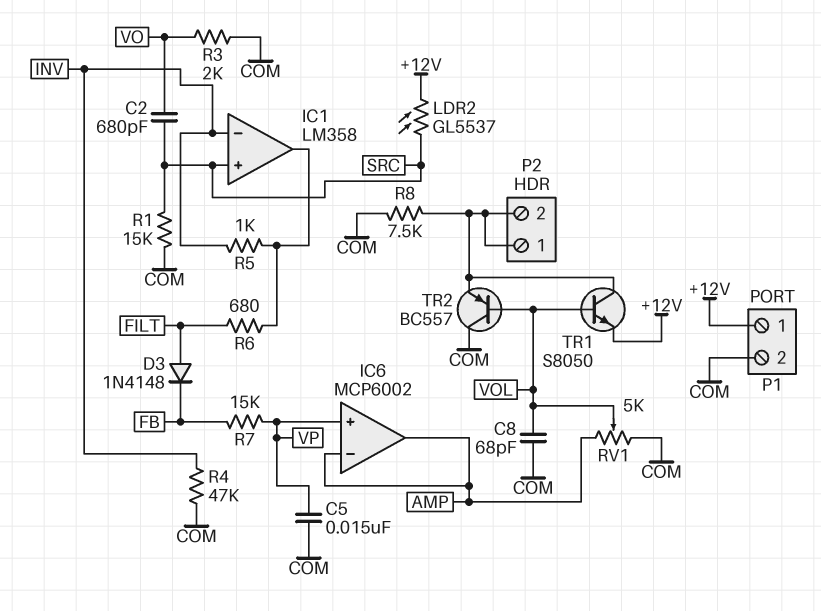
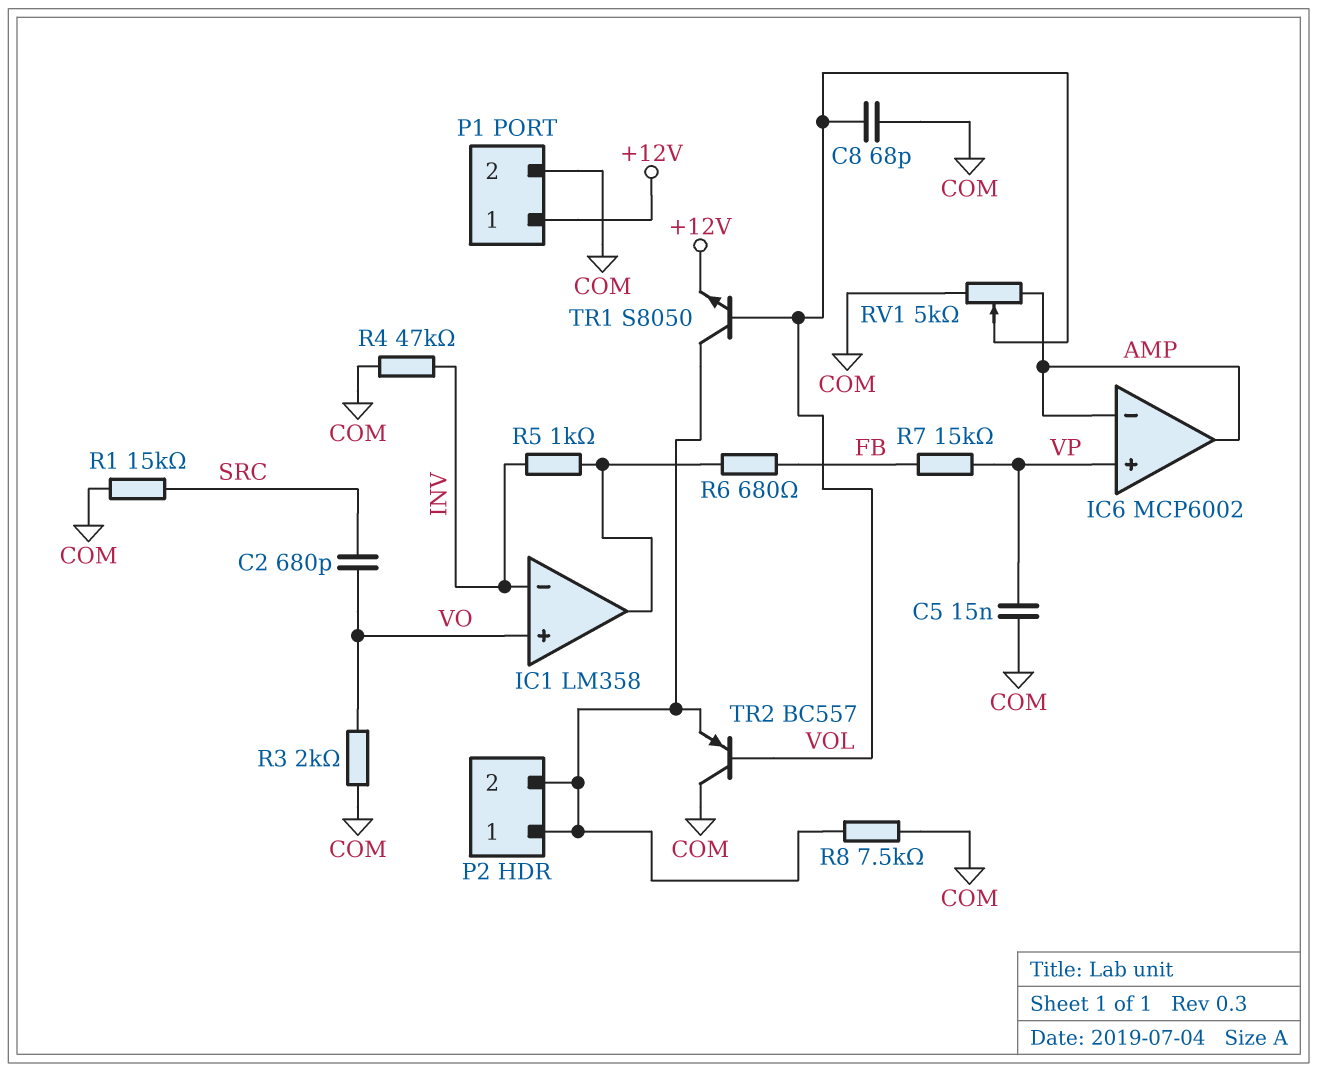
D3: diode 1N4148 (A FILT, K FB) -> none
IC1 pin in+: SRC -> VO
LDR2: GL5537 (+12V, SRC) -> none
R6: 680 (FILT, IC1/out) -> 680 (FB, IC1/out)

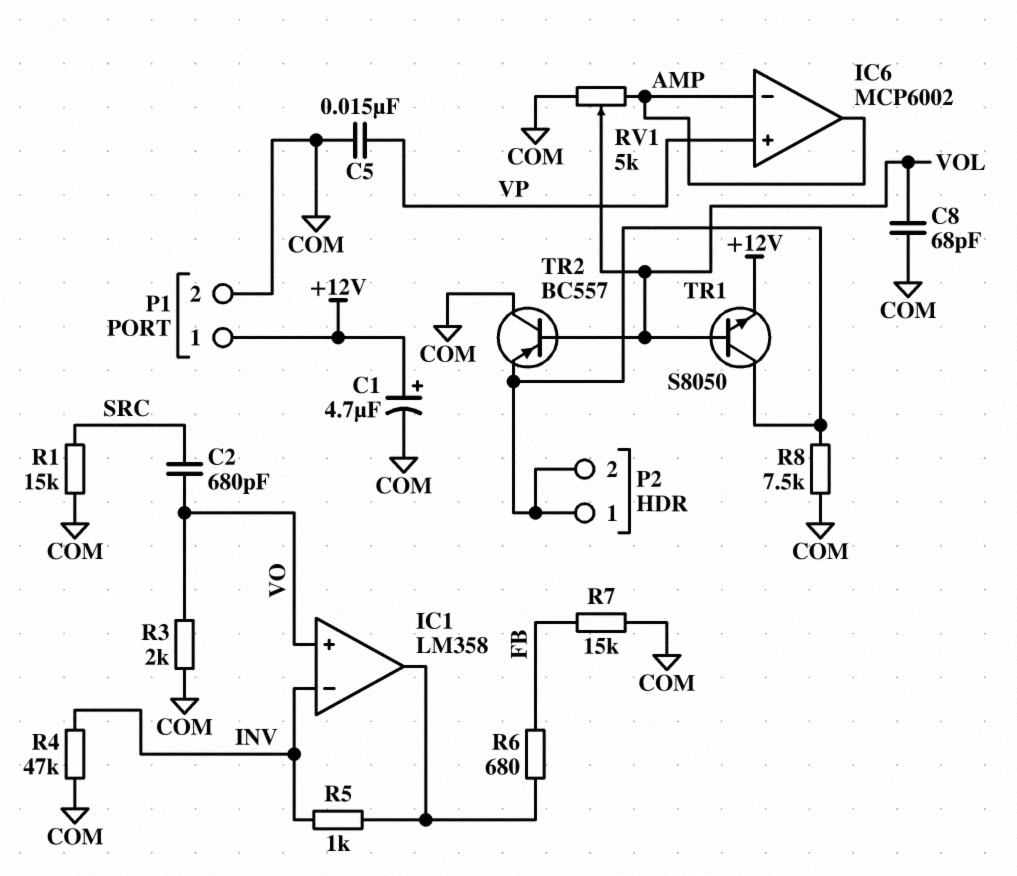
C1: none -> 4.7uF (plus +12V, minus COM)
R7: 15k (FB, VP) -> 15k (COM, FB)

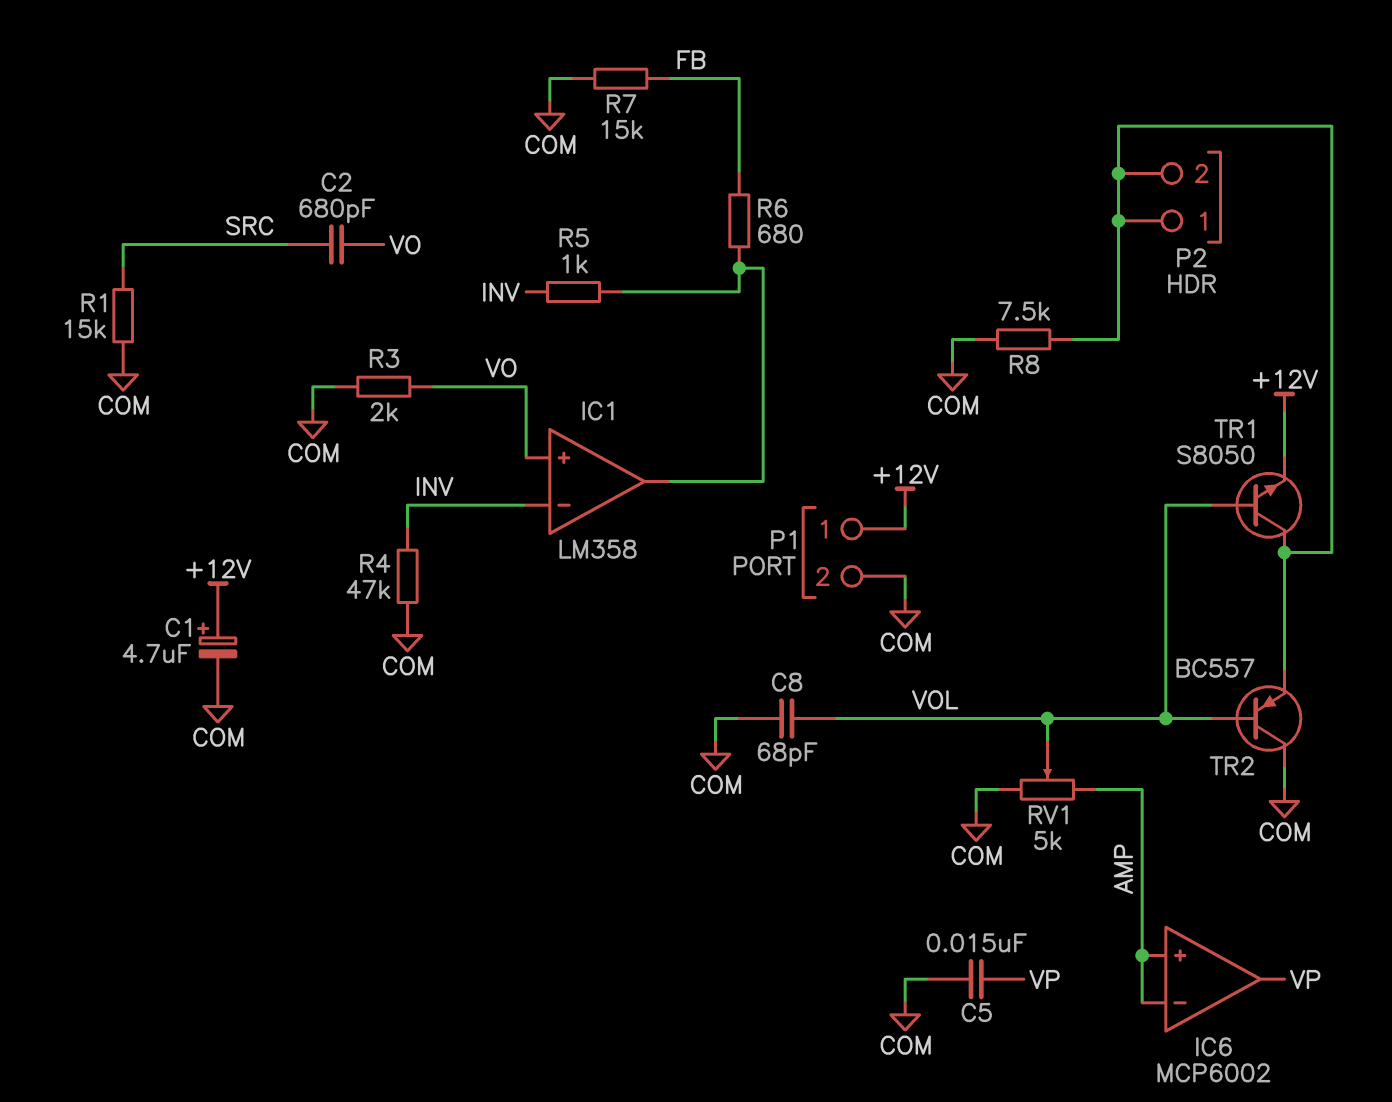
IC6 pin in+: VP -> AMP
IC6 pin out: AMP -> VP

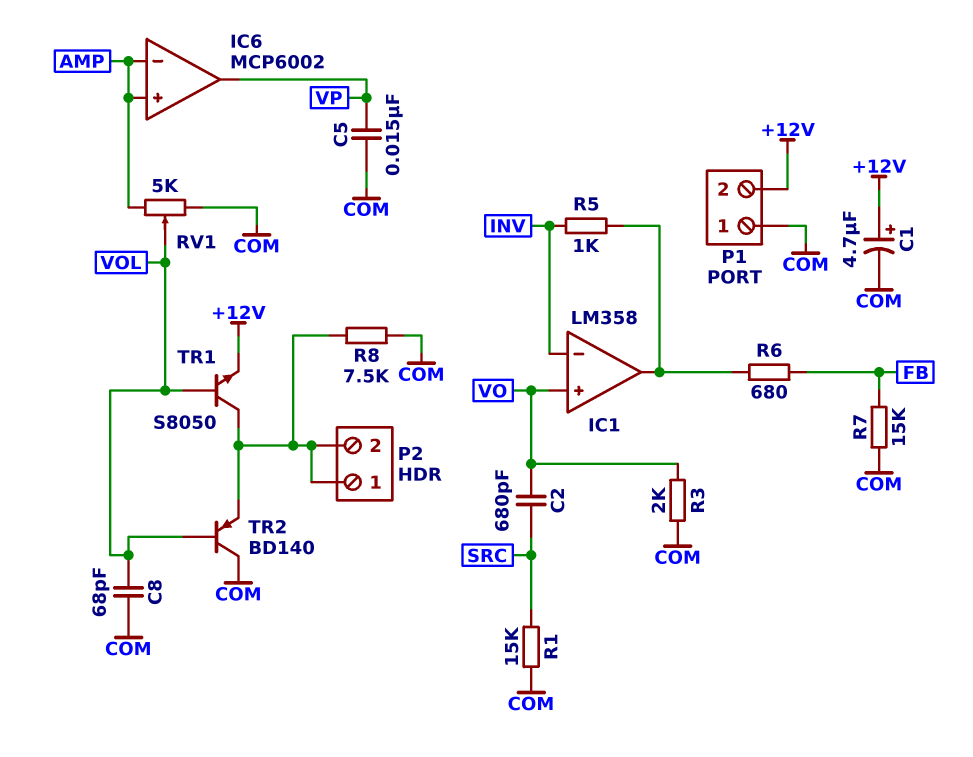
P1 pin 1: +12V -> COM
P1 pin 2: COM -> +12V
R4: 47k (COM, INV) -> none
TR2: PNP BC557 (B VOL, C COM, E P2/1) -> PNP BD140 (B VOL, C COM, E P2/1)

